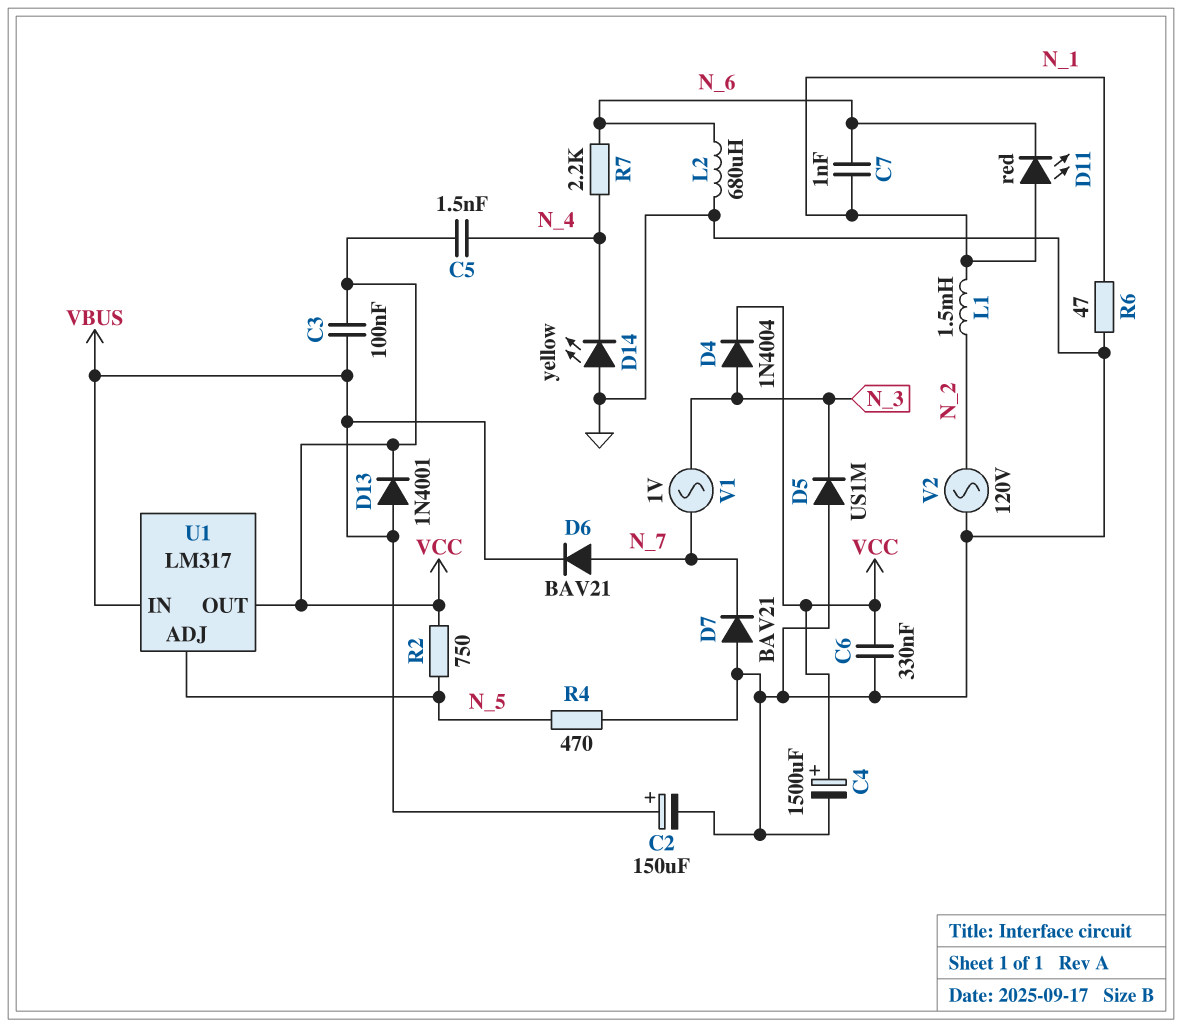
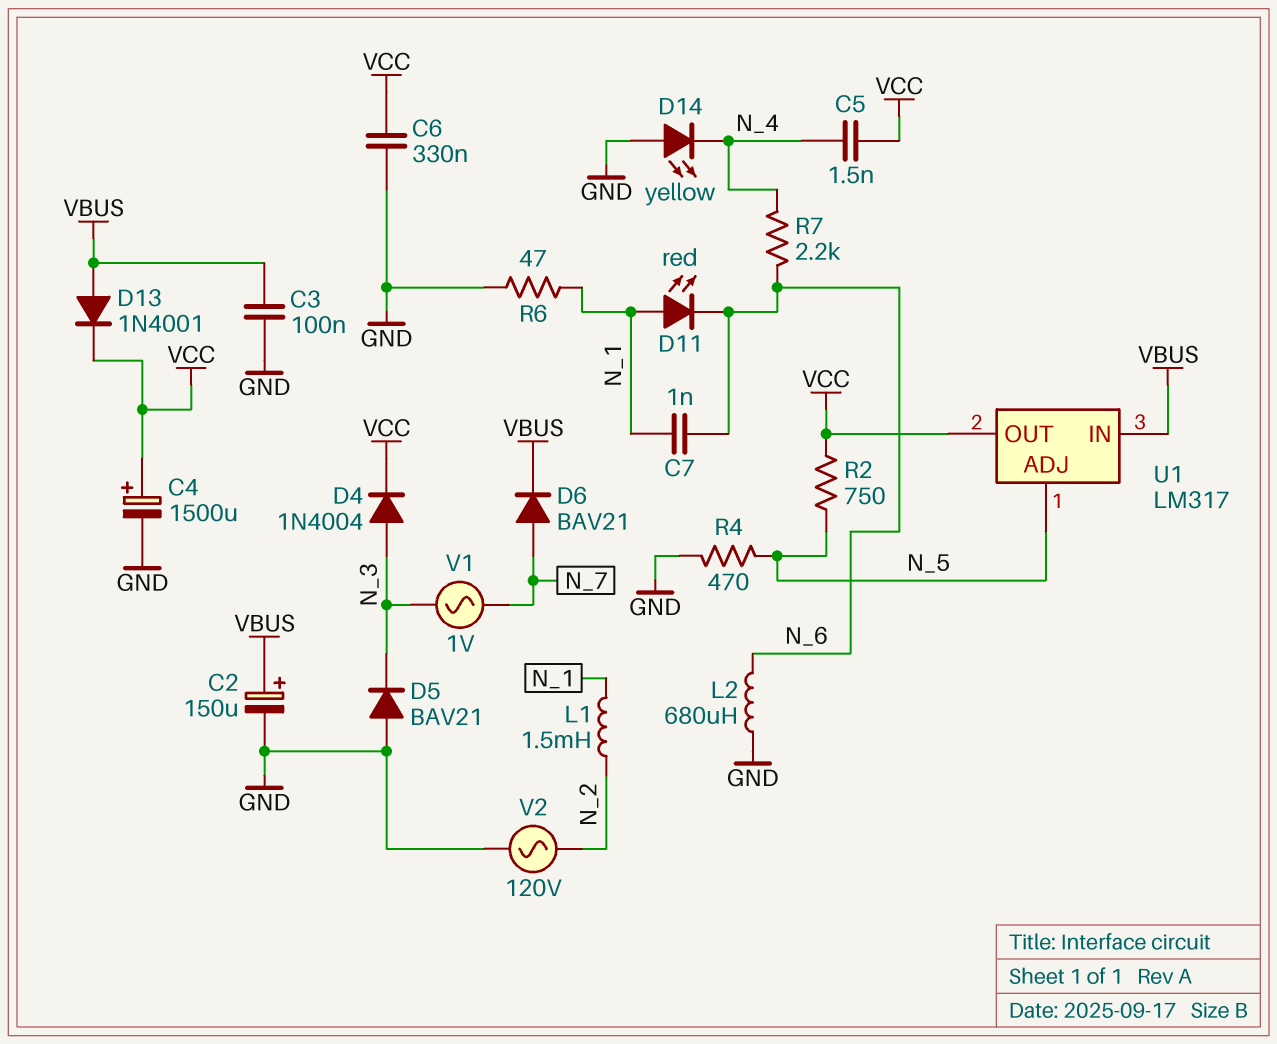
C3: 100nF (VBUS, VCC) -> 100nF (GND, VBUS)
D5: diode US1M (A GND, K N_3) -> diode BAV21 (A GND, K N_3)
D7: diode BAV21 (A GND, K N_7) -> none

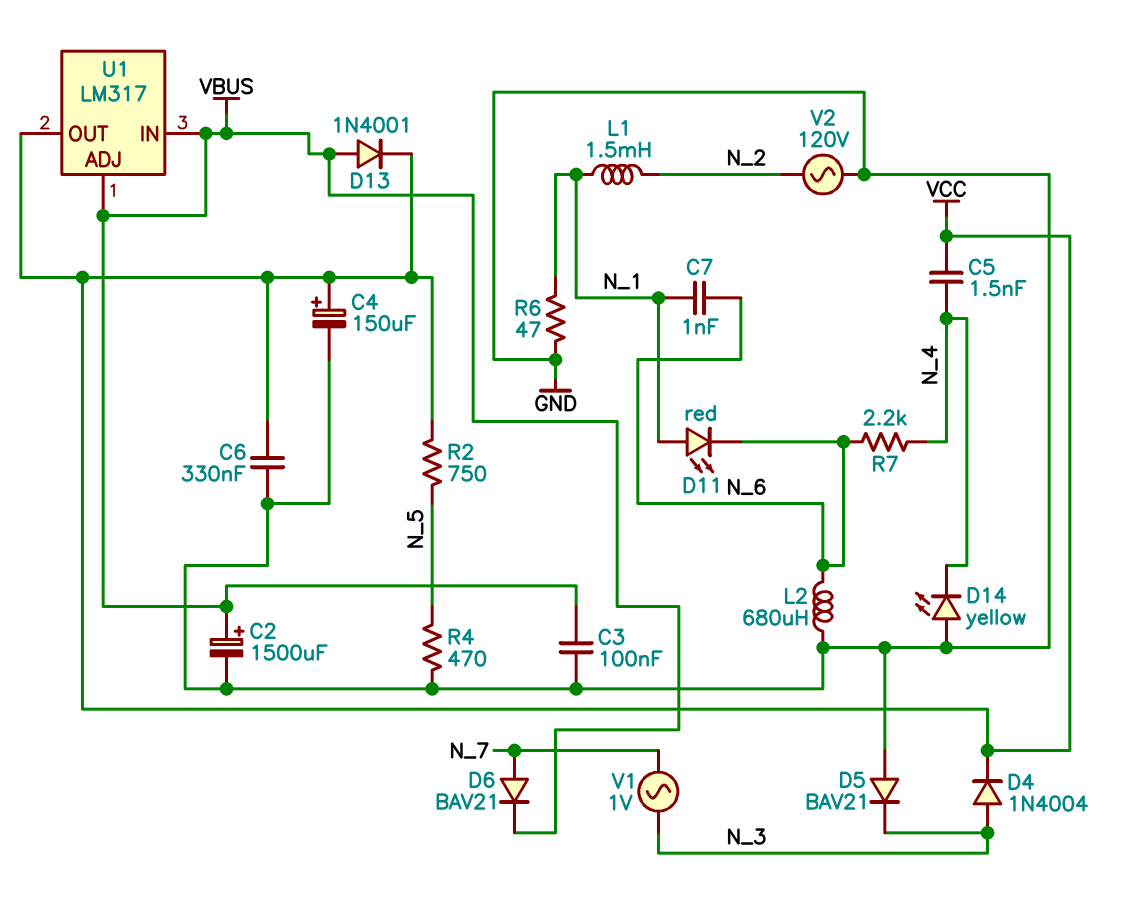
C2: 150uF (plus VBUS, minus GND) -> 1500uF (plus VBUS, minus GND)
C4: 1500uF (plus VCC, minus GND) -> 150uF (plus VCC, minus GND)
U1 pin ADJ: N_5 -> VBUS

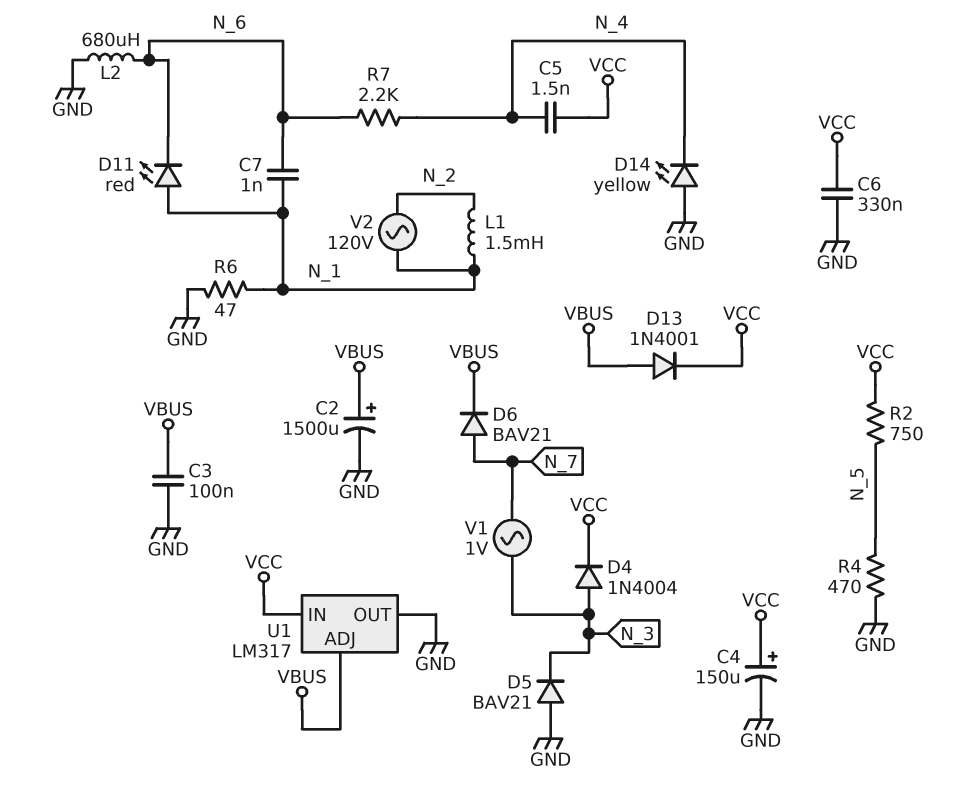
U1 pin IN: VBUS -> VCC
U1 pin OUT: VCC -> GND
V2: AC 120V (GND, N_2) -> AC 120V (N_1, N_2)

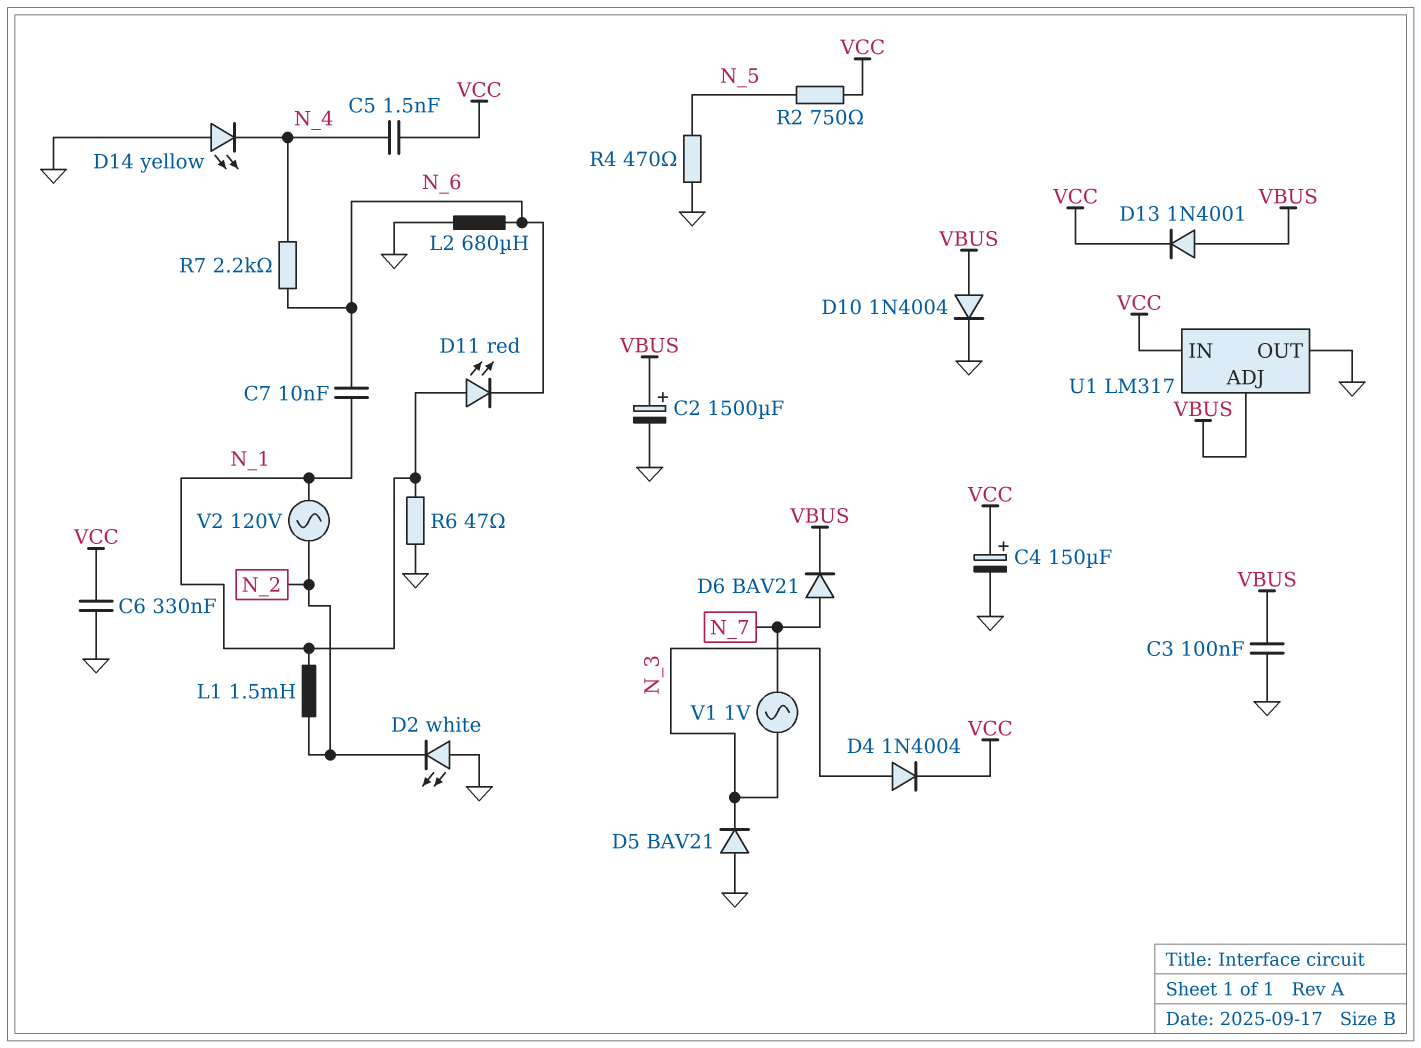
C7: 1nF (N_1, N_6) -> 10nF (N_1, N_6)
D2: none -> LED white (A GND, K N_2)
D10: none -> diode 1N4004 (A VBUS, K GND)

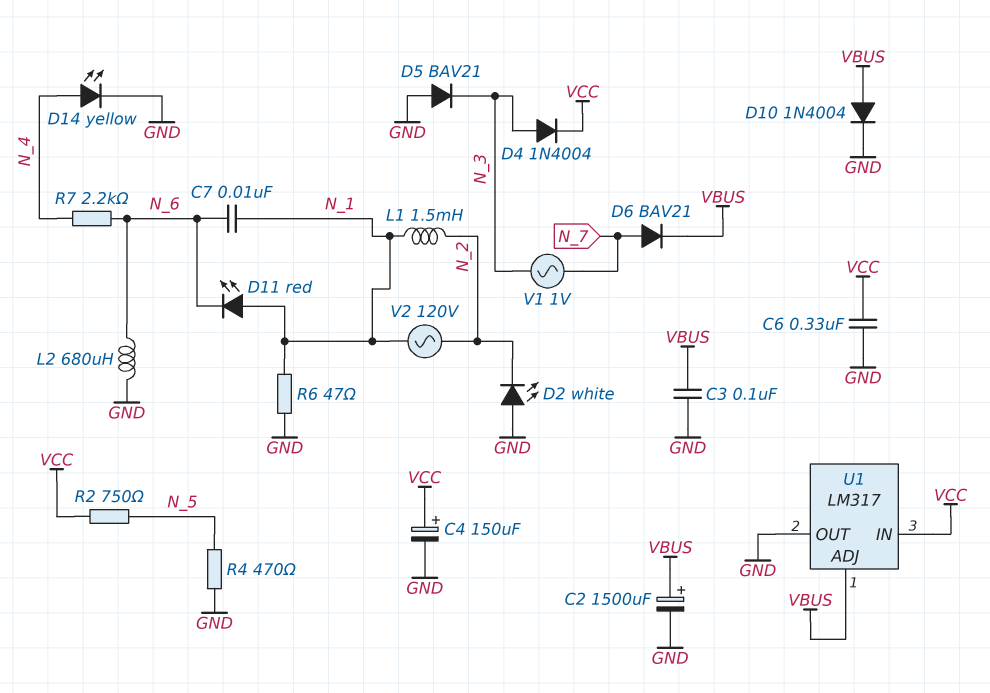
C5: 1.5nF (N_4, VCC) -> none
D13: diode 1N4001 (A VBUS, K VCC) -> none
D14: LED yellow (A GND, K N_4) -> LED yellow (A N_4, K GND)

